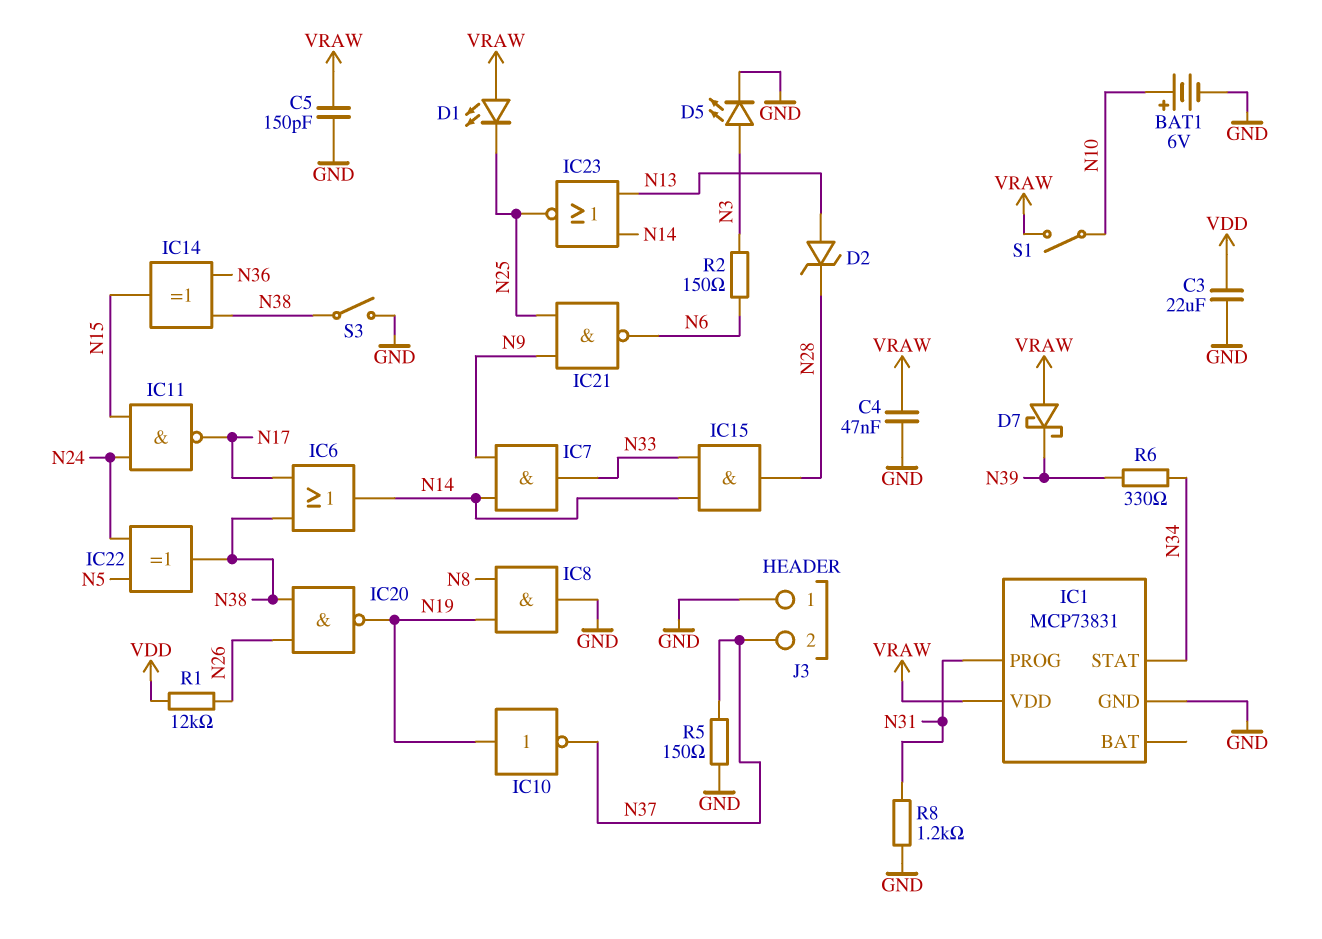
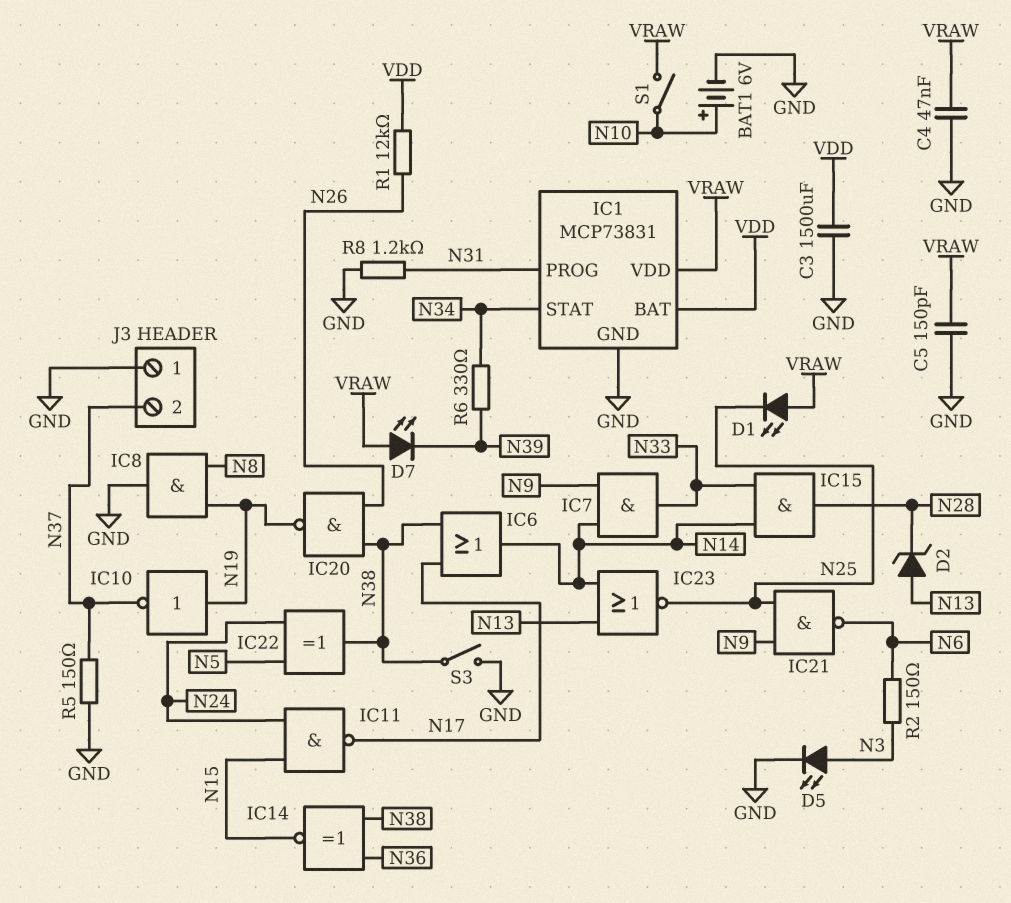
C3: 22uF (GND, VDD) -> 1500uF (GND, VDD)
D7: schottky (A VRAW, K N39) -> LED (A VRAW, K N39)
IC1 pin BAT: none -> VDD
IC14: XOR (in N36, in N38, out N15) -> XNOR (in N36, in N38, out N15)

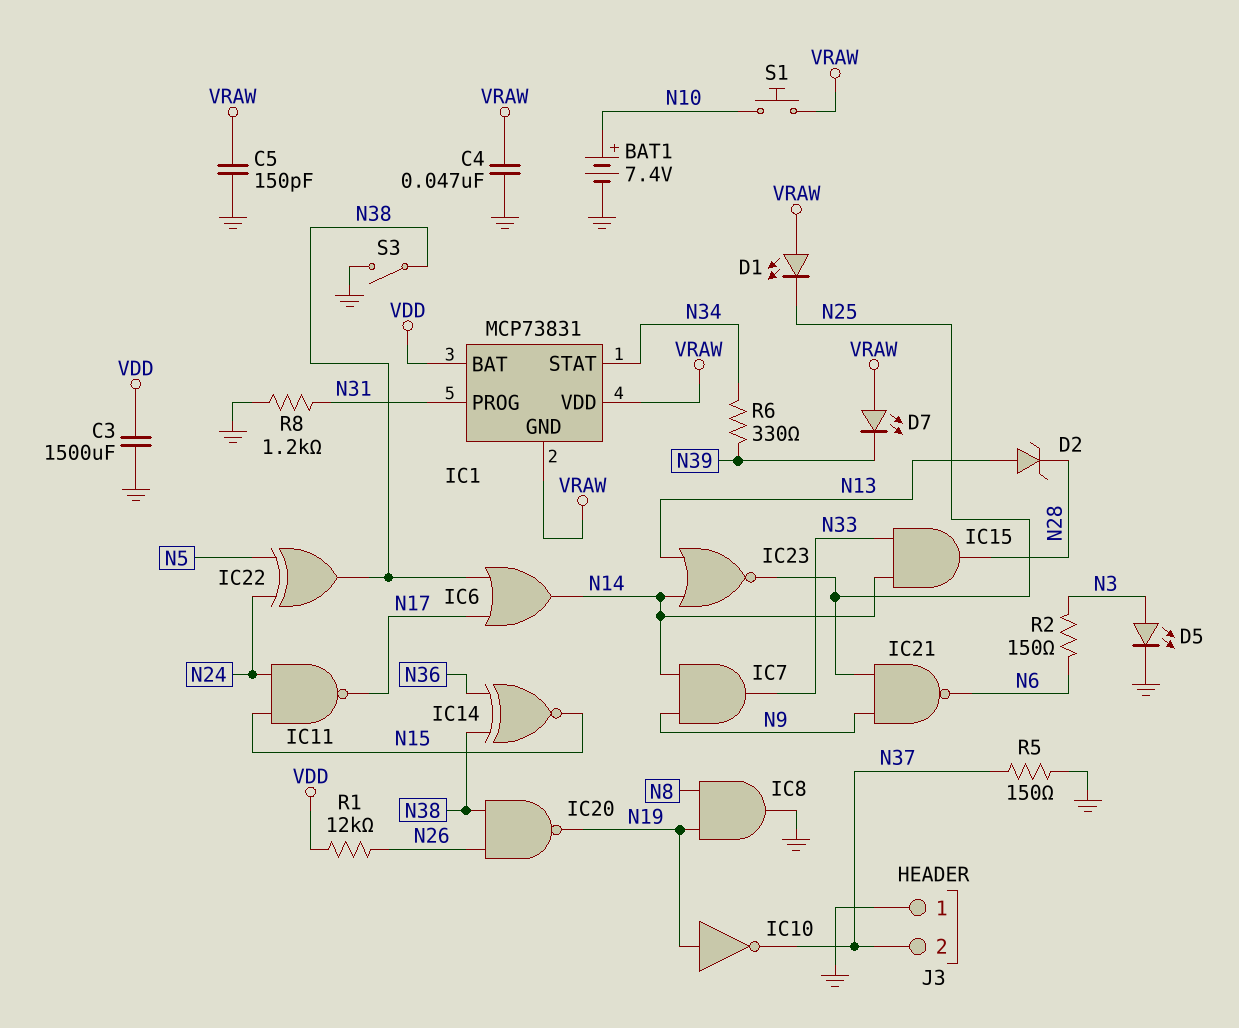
BAT1: 6V (plus N10, minus GND) -> 7.4V (plus N10, minus GND)
IC1 pin GND: GND -> VRAW
S1: switch (N10, VRAW) -> button (N10, VRAW)

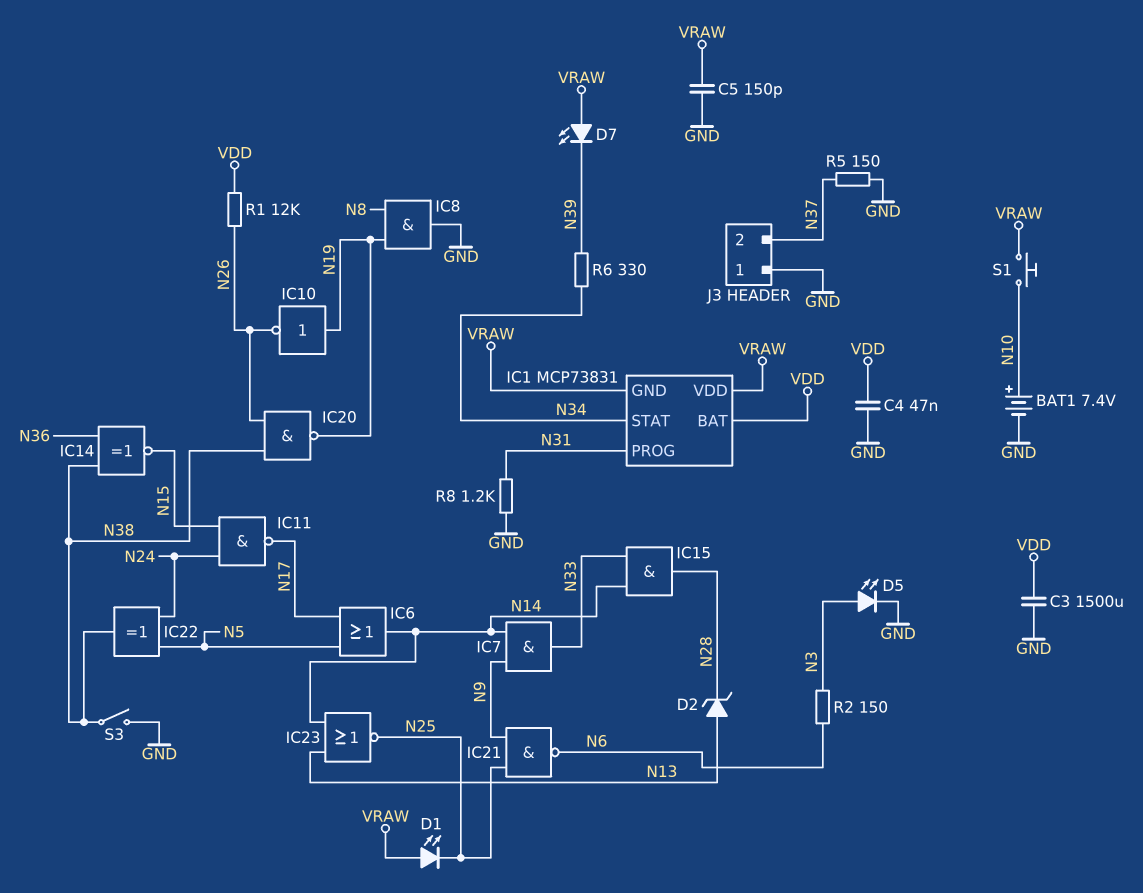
C4: 47nF (GND, VRAW) -> 47nF (GND, VDD)
IC6: OR (in N17, in N38, out N14) -> OR (in N5, in N17, out N14)
IC10: NOT (in N19, out N37) -> NOT (in N19, out N26)

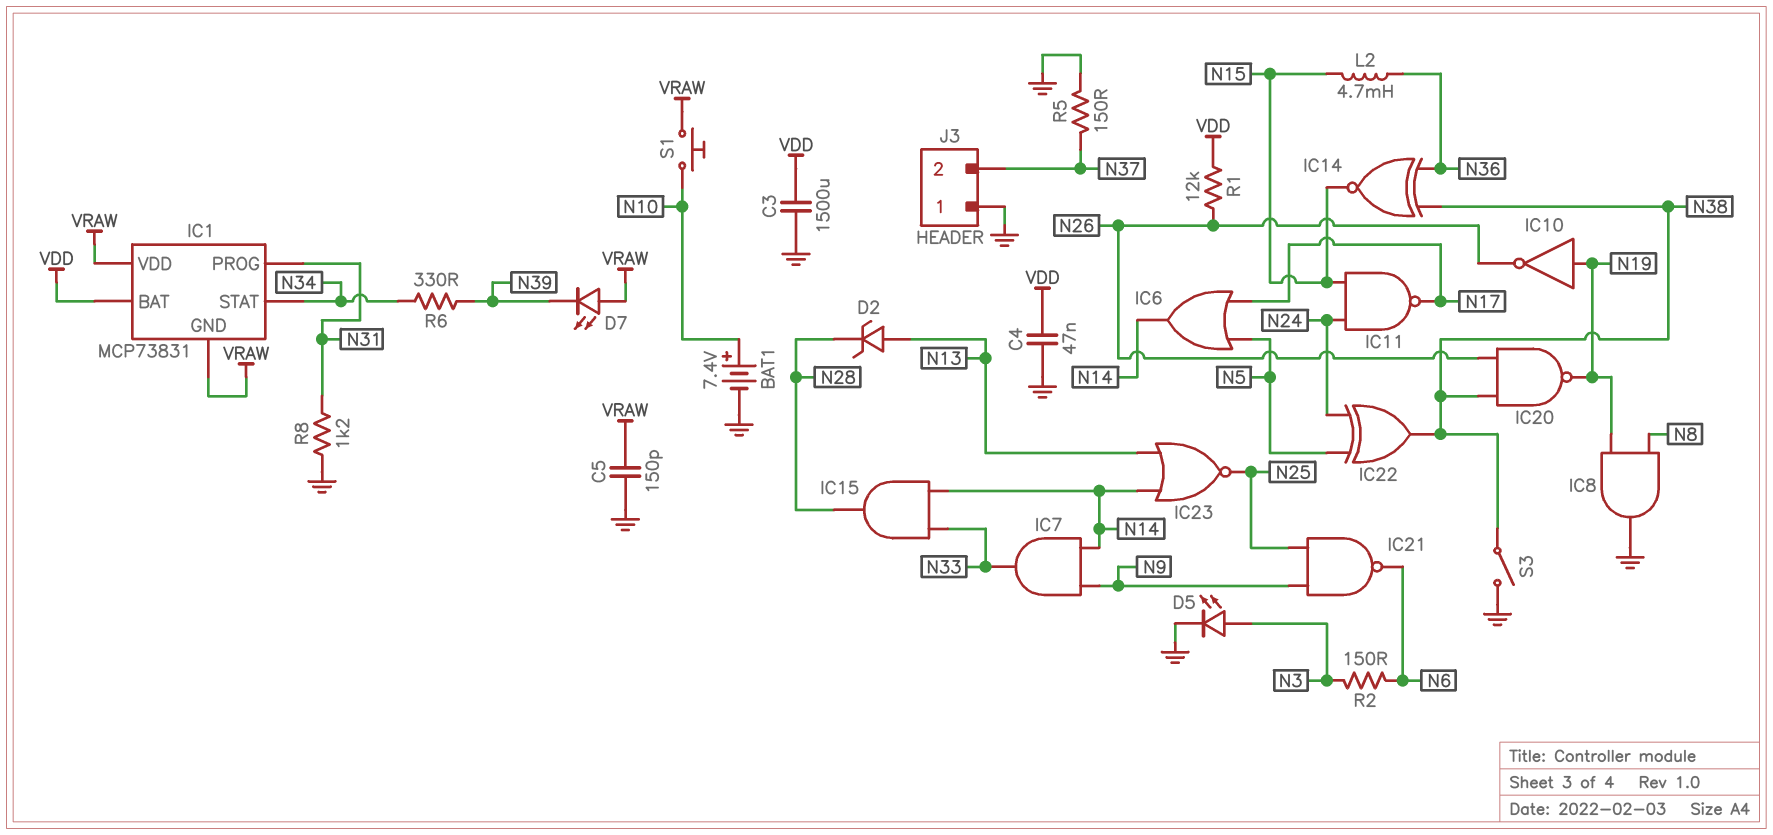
D1: LED (A VRAW, K N25) -> none
L2: none -> 4.7mH (N15, N36)

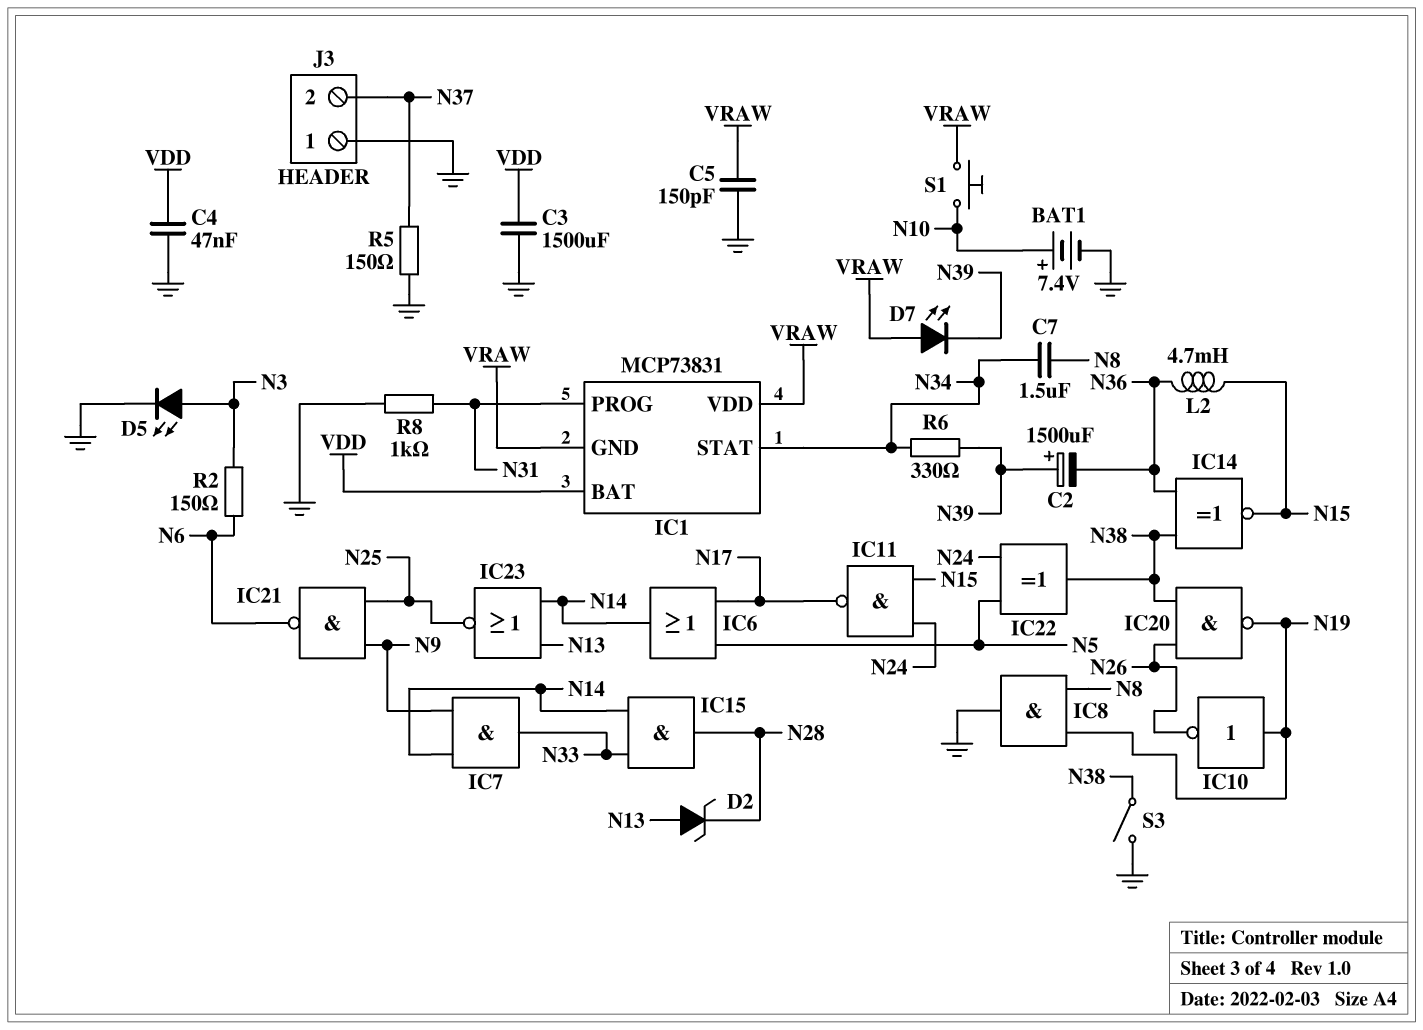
C2: none -> 1500uF (plus N39, minus N36)
C7: none -> 1.5uF (N8, N34)
R1: 12k (N26, VDD) -> none
R8: 1.2k (GND, N31) -> 1k (GND, N31)

